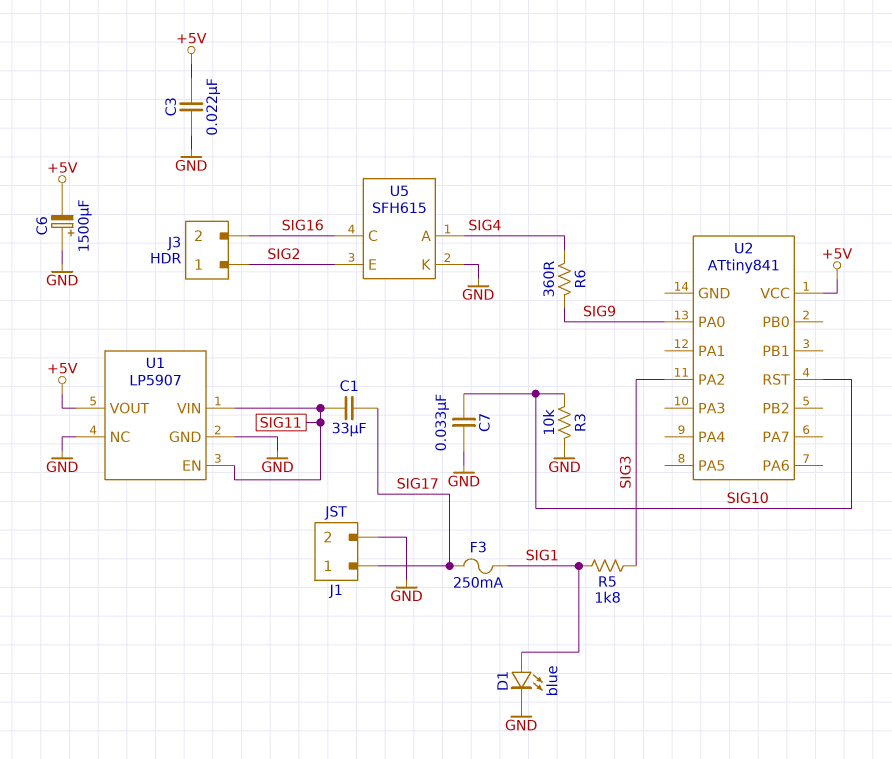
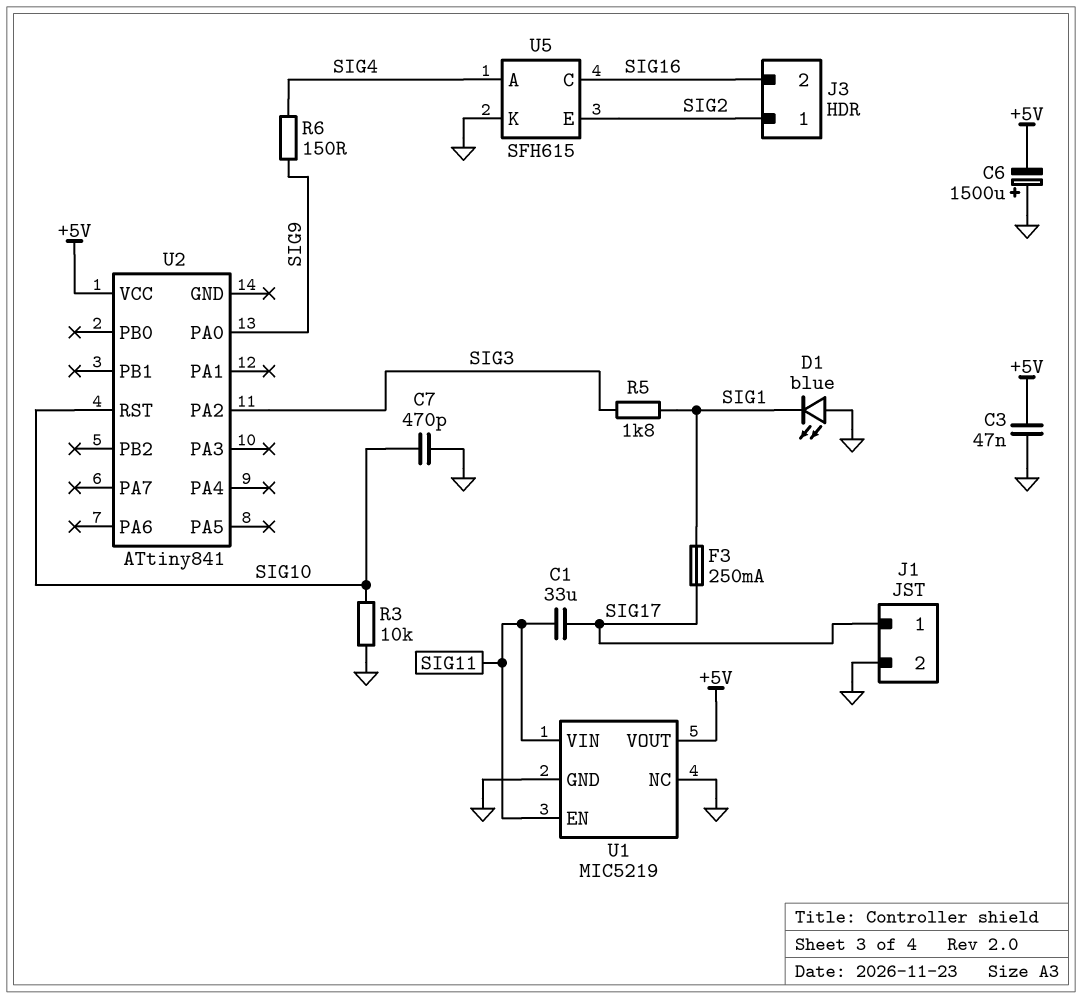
C3: 22nF (+5V, GND) -> 47nF (+5V, GND)
C7: 33nF (GND, SIG10) -> 470pF (GND, SIG10)
D1: LED blue (A SIG1, K GND) -> LED blue (A GND, K SIG1)
R6: 360 (SIG4, SIG9) -> 150 (SIG4, SIG9)
U1: LP5907 -> MIC5219

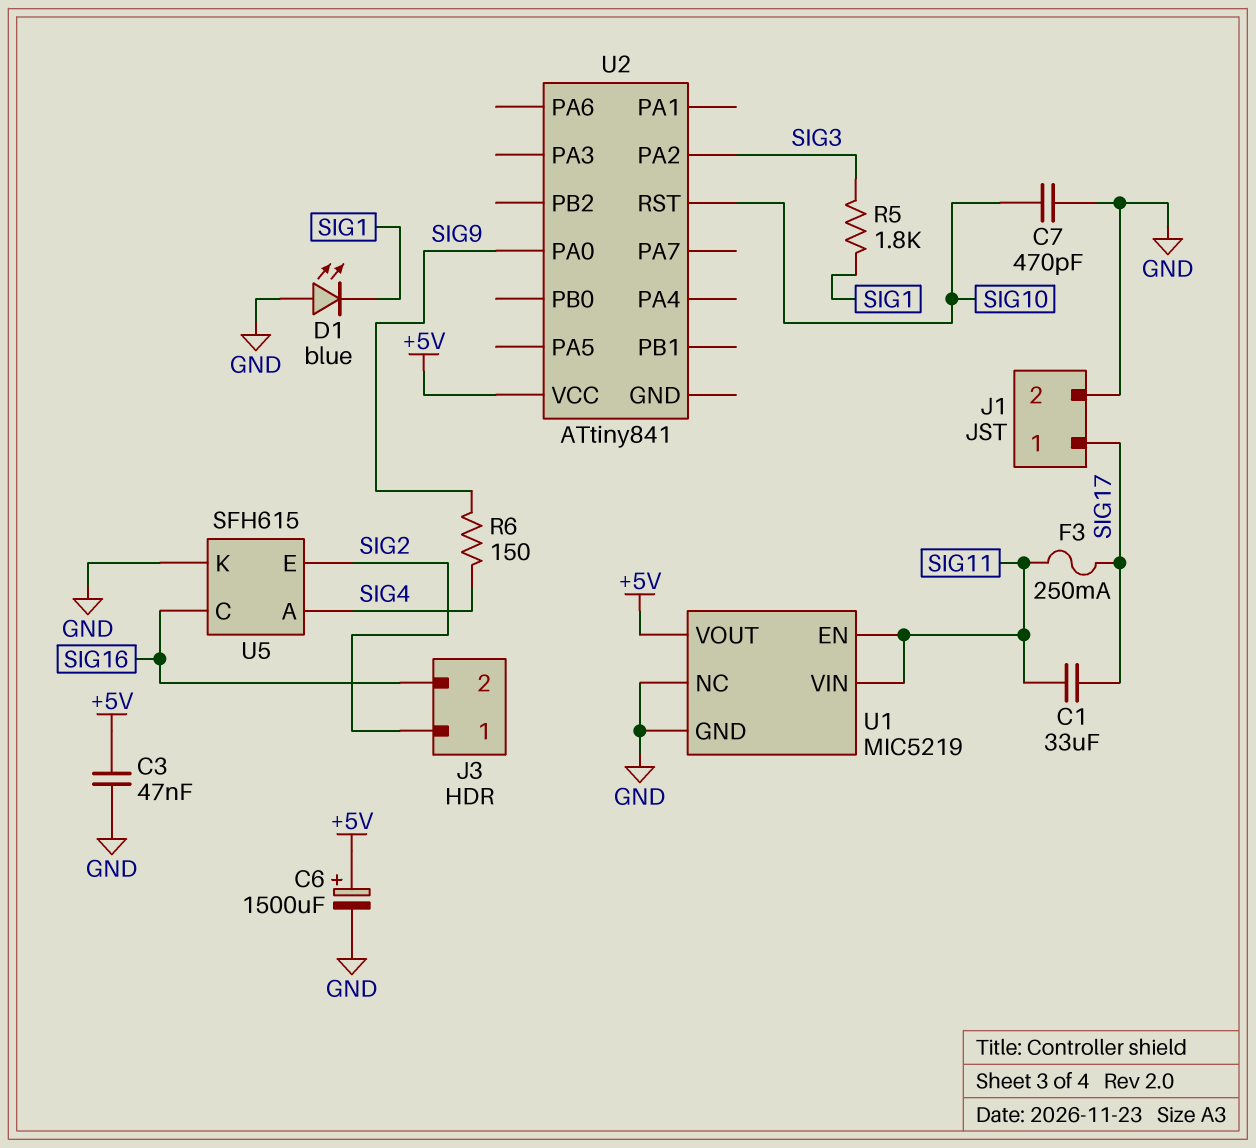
C6: 1500uF (plus GND, minus +5V) -> 1500uF (plus +5V, minus GND)
F3: 250mA (SIG1, SIG17) -> 250mA (SIG11, SIG17)
R3: 10k (GND, SIG10) -> none

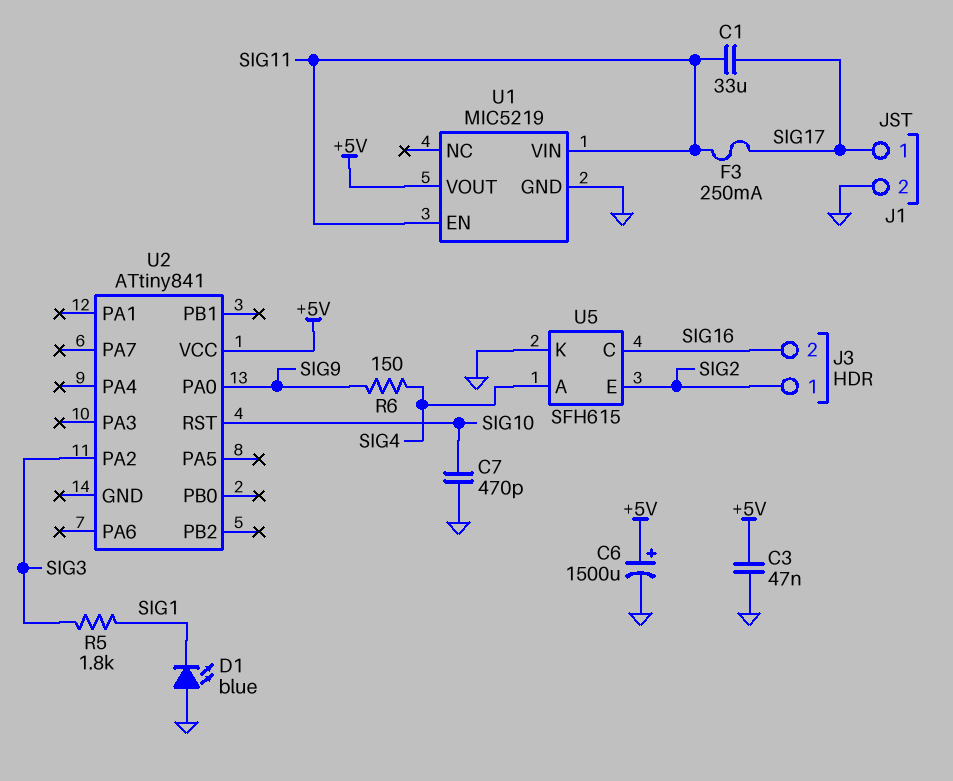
U1 pin NC: GND -> none

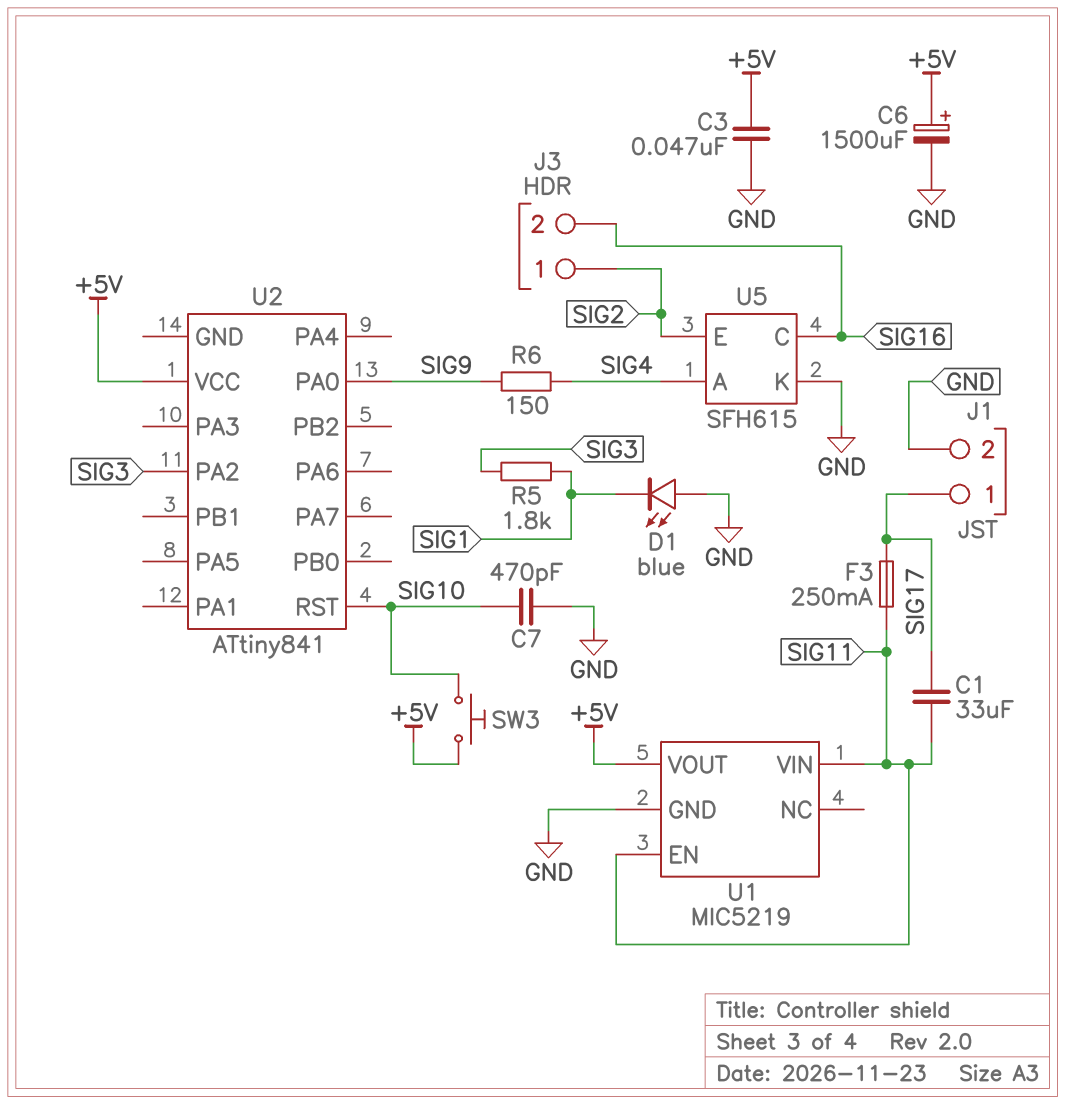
SW3: none -> button (+5V, SIG10)

